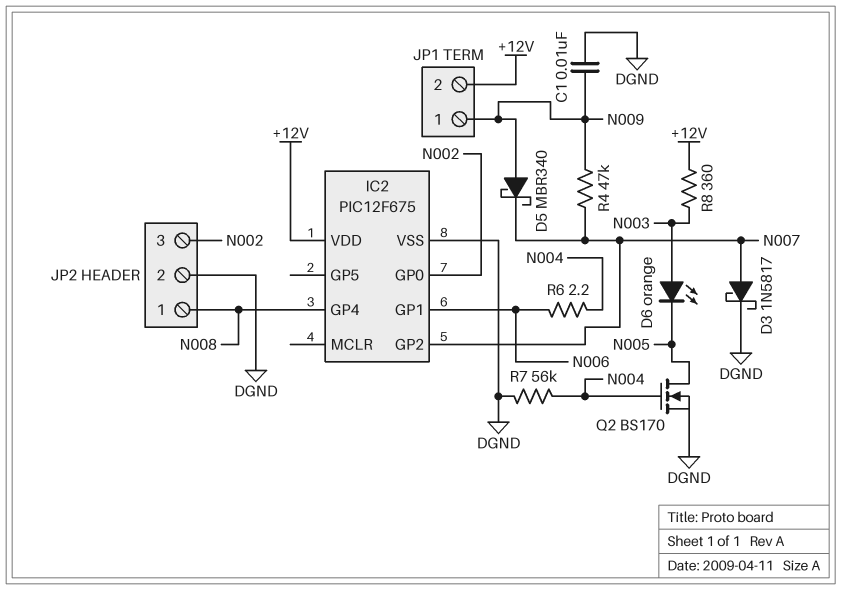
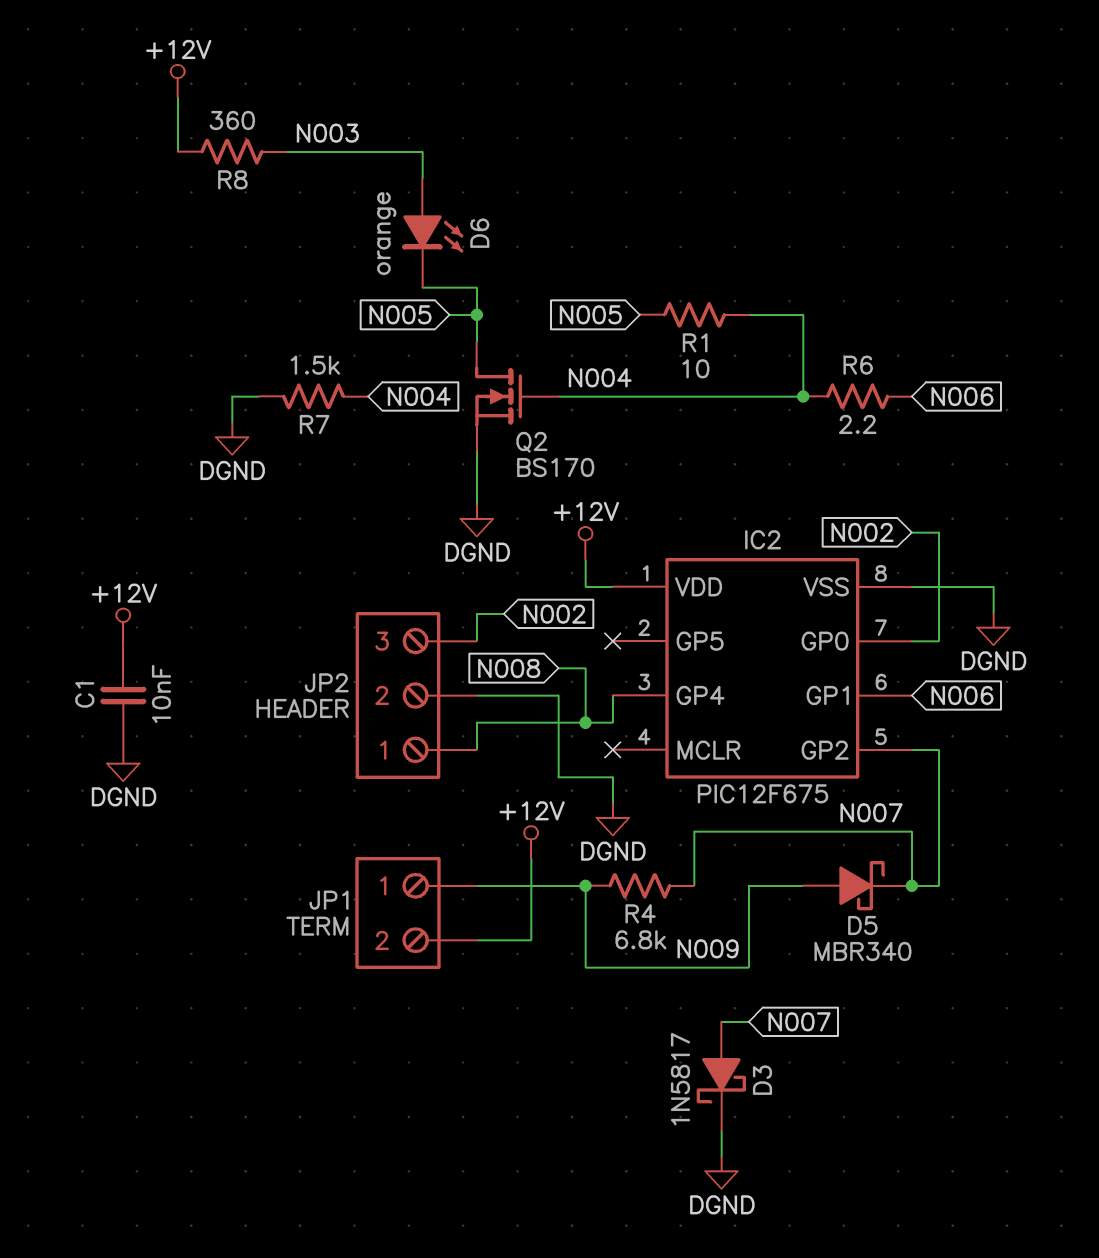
C1: 10nF (DGND, N009) -> 10nF (+12V, DGND)
R1: none -> 10 (N004, N005)
R4: 47k (N007, N009) -> 6.8k (N007, N009)
R7: 56k (DGND, N004) -> 1.5k (DGND, N004)

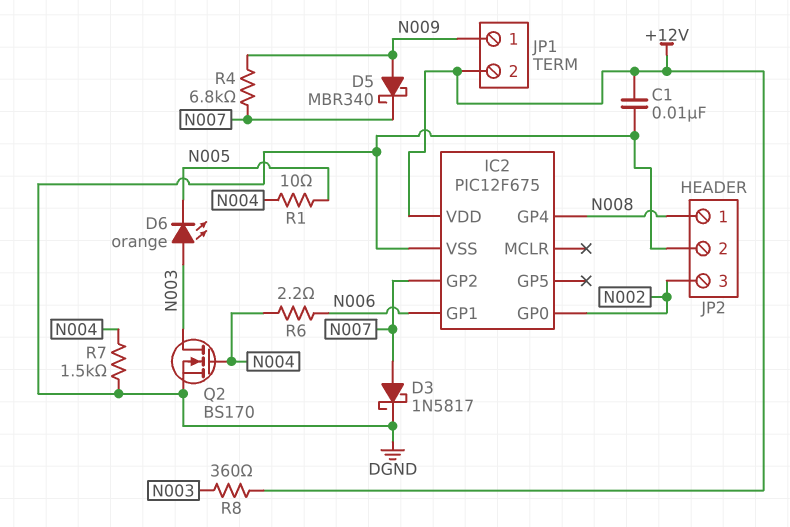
Q2: NMOS BS170 (G N004, D N005, S DGND) -> NMOS BS170 (G N004, D N003, S DGND)

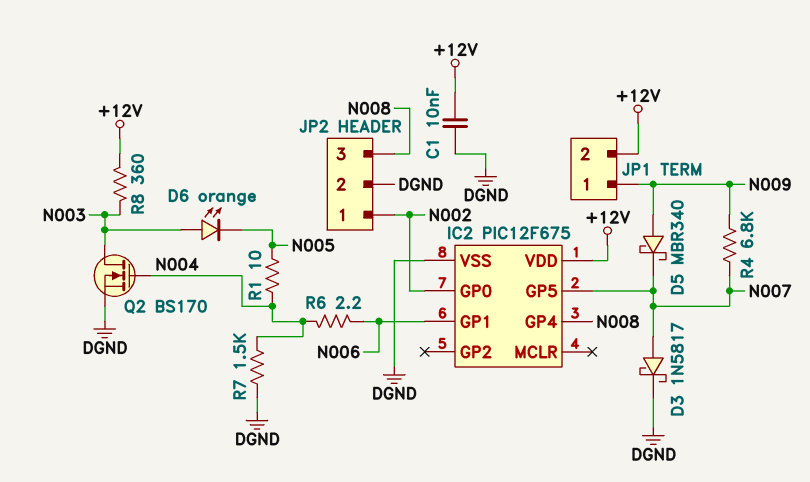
IC2 pin GP2: N007 -> none
IC2 pin GP5: none -> N007
JP2 pin 1: N008 -> N002
JP2 pin 3: N002 -> N008

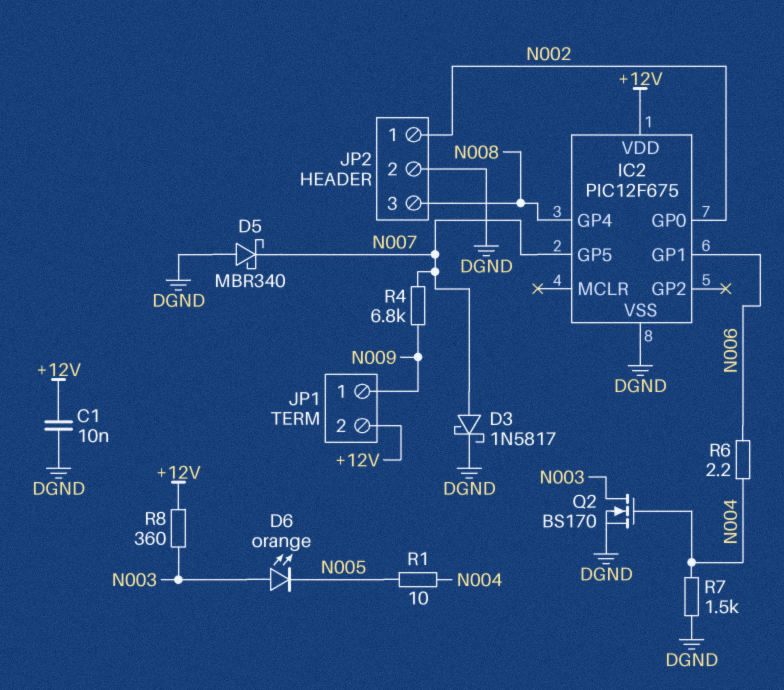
D5: schottky MBR340 (A N009, K N007) -> schottky MBR340 (A DGND, K N007)

